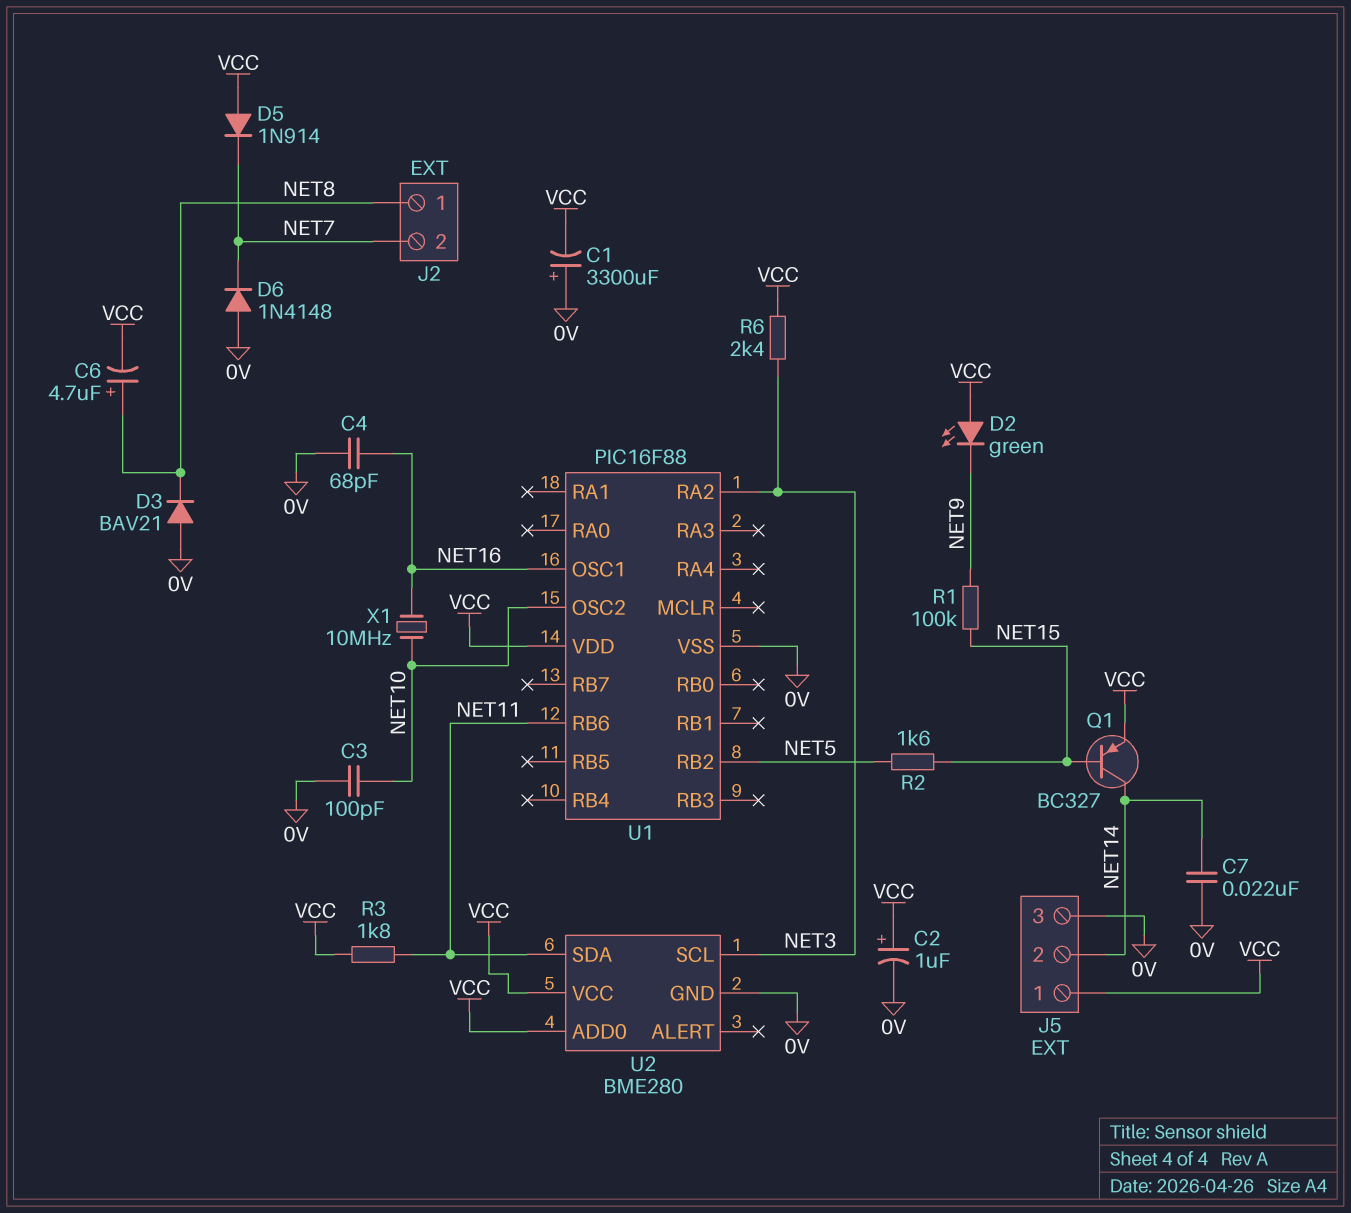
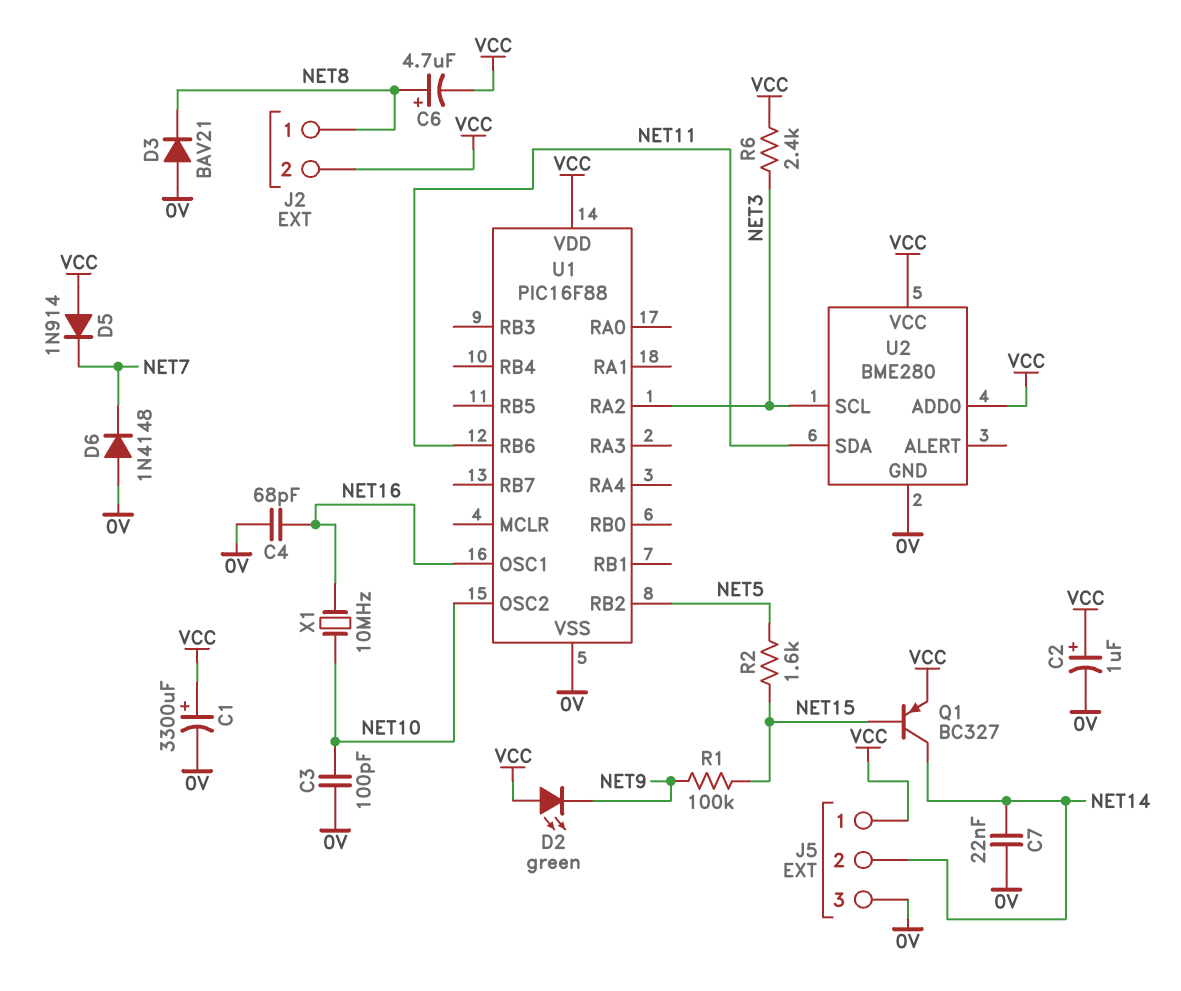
C1: 3300uF (plus 0V, minus VCC) -> 3300uF (plus VCC, minus 0V)
J2 pin 2: NET7 -> VCC
R3: 1.8k (NET11, VCC) -> none

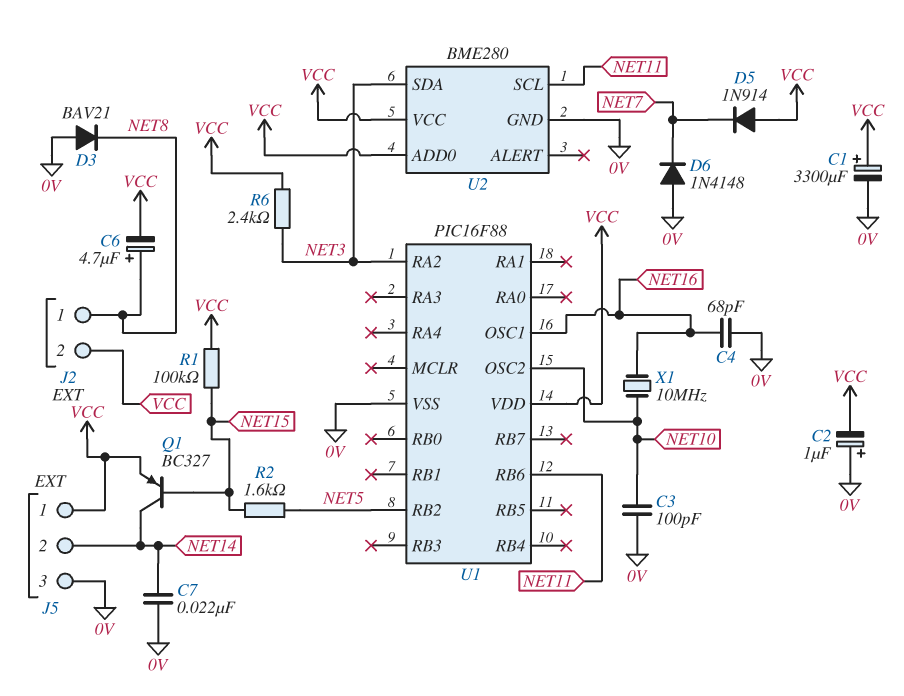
C2: 1uF (plus VCC, minus 0V) -> 1uF (plus 0V, minus VCC)
D2: LED green (A VCC, K NET9) -> none
R1: 100k (NET9, NET15) -> 100k (NET15, VCC)
U2 pin SCL: NET3 -> NET11
U2 pin SDA: NET11 -> NET3

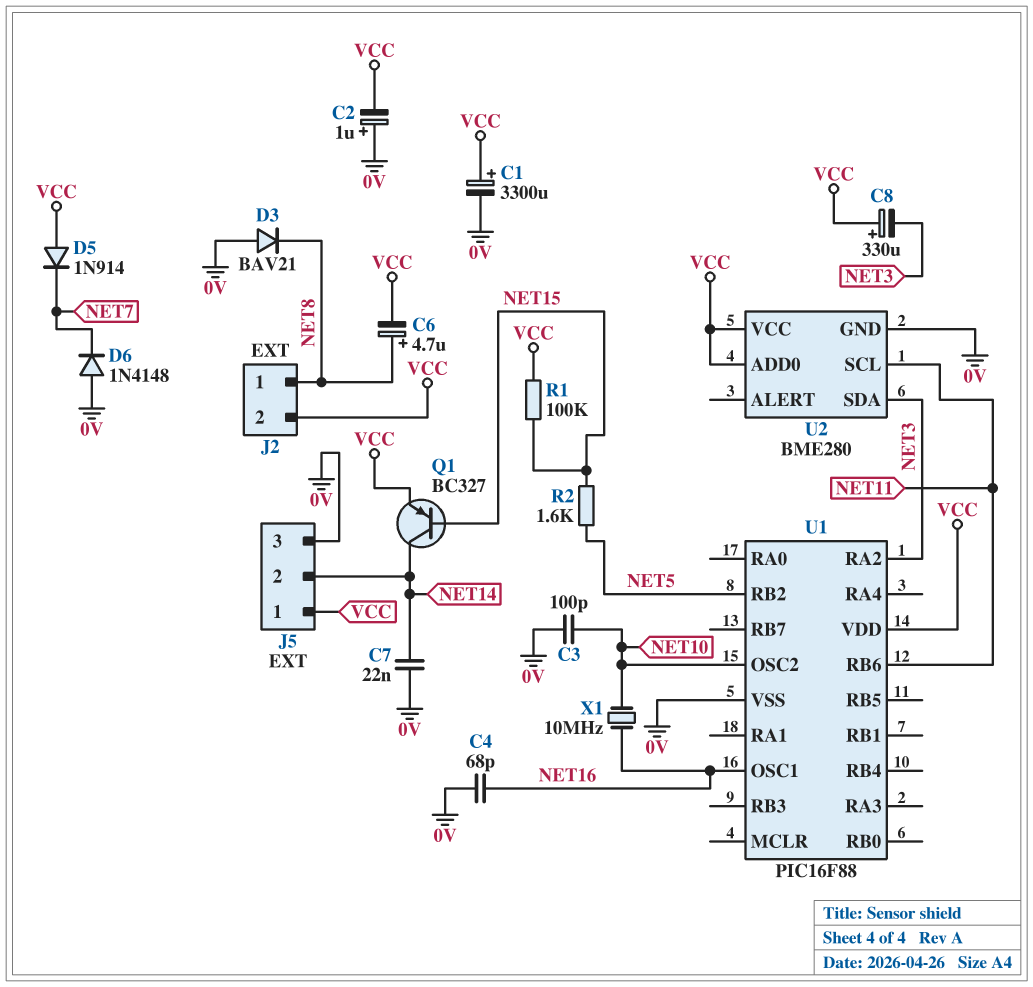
C8: none -> 330uF (plus VCC, minus NET3)
R6: 2.4k (NET3, VCC) -> none

